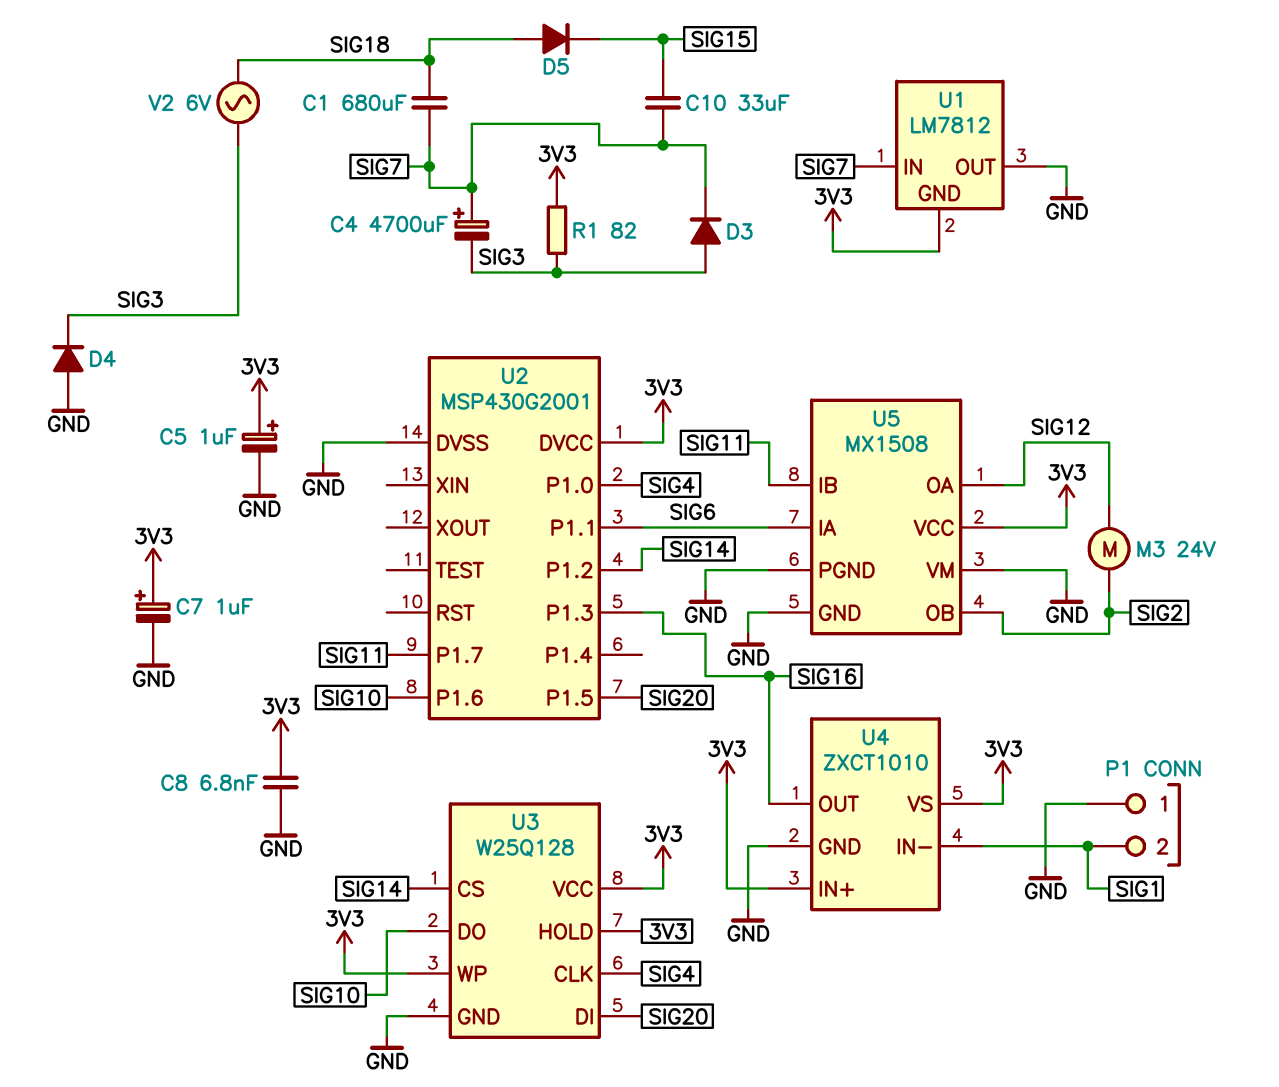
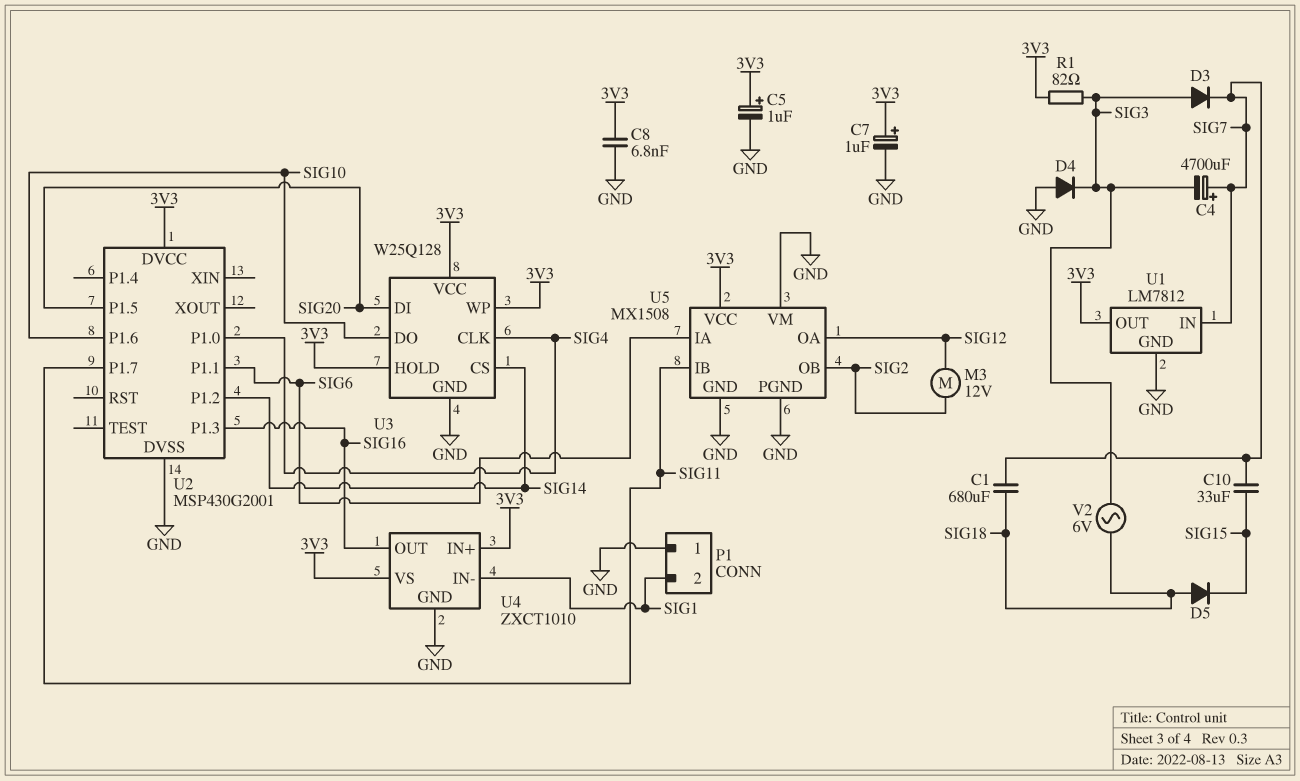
M3: motor 24V (SIG2, SIG12) -> motor 12V (SIG2, SIG12)
U1 pin GND: 3V3 -> GND
U1 pin OUT: GND -> 3V3

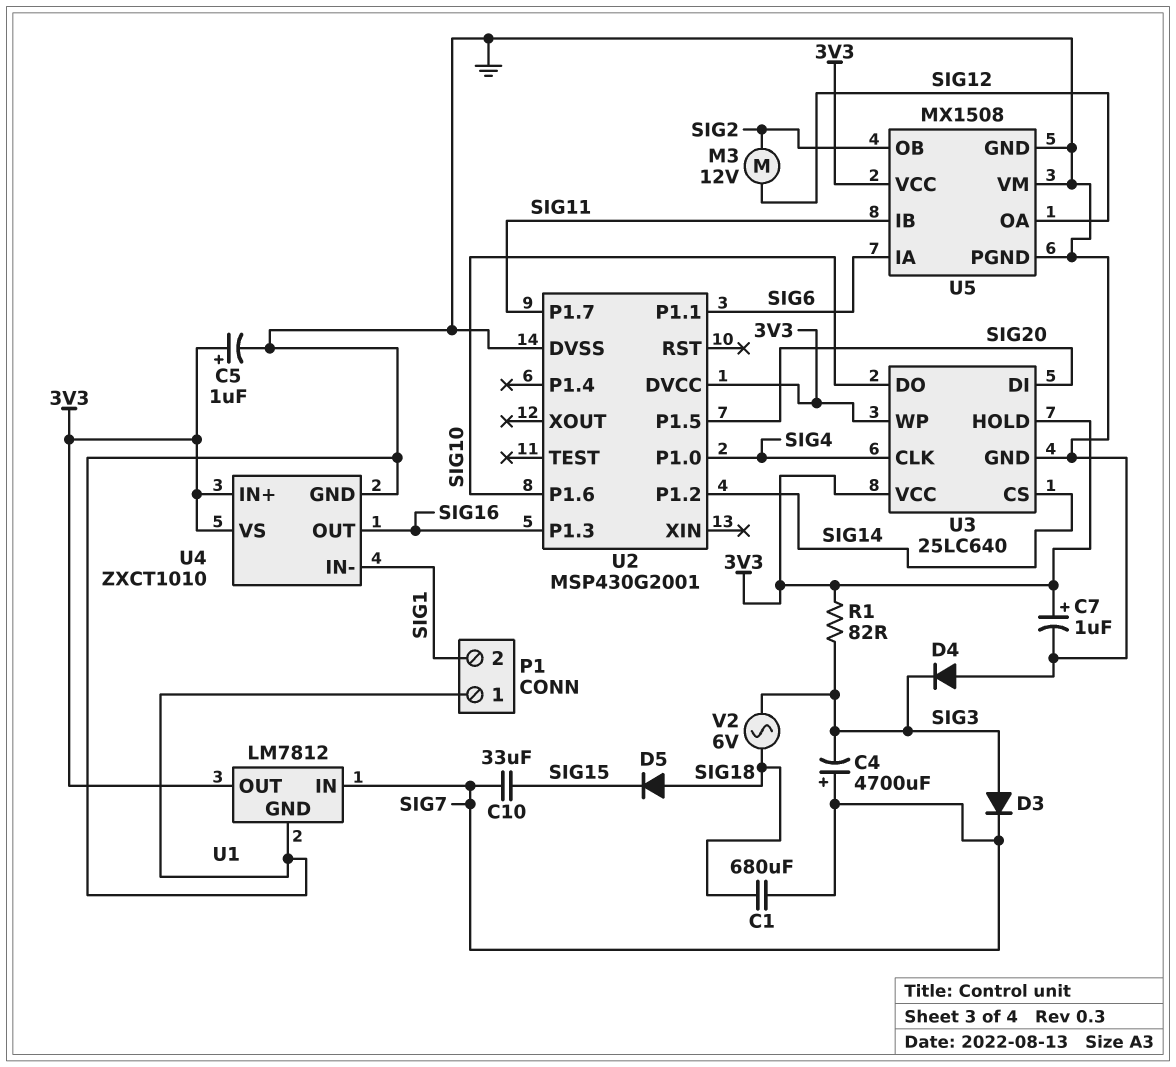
C8: 6.8nF (3V3, GND) -> none
U3: W25Q128 -> 25LC640

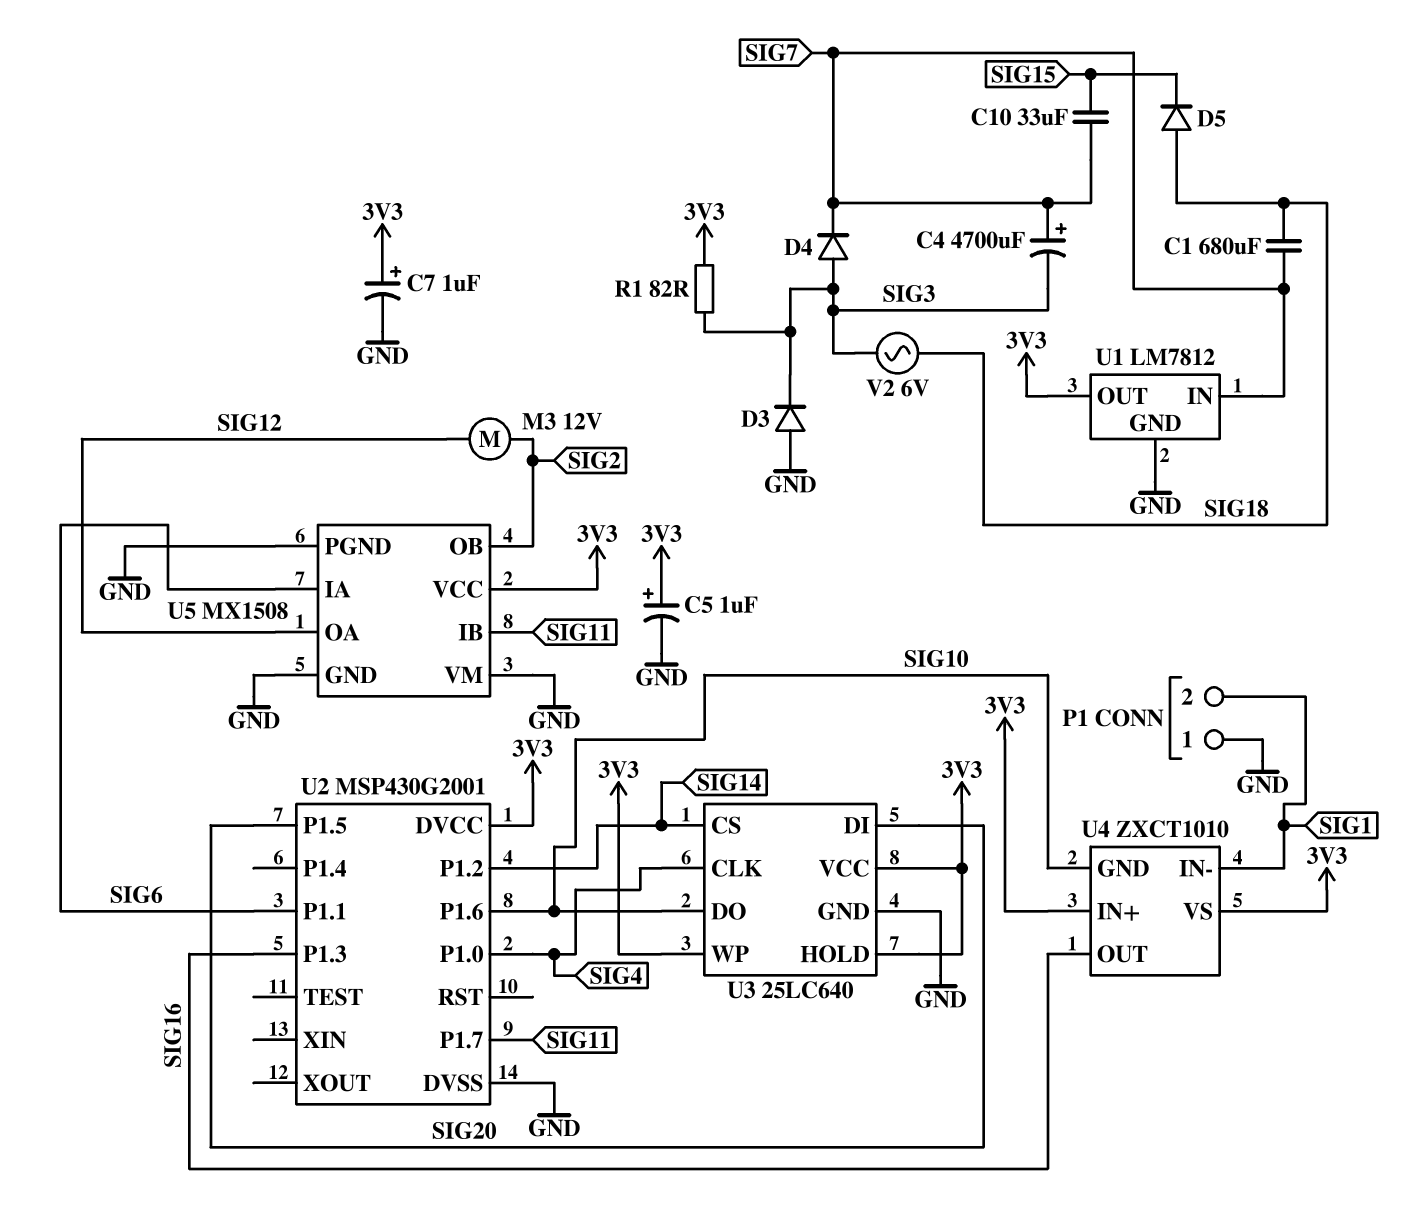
D3: diode (A SIG3, K SIG7) -> diode (A GND, K SIG3)
D4: diode (A GND, K SIG3) -> diode (A SIG3, K SIG7)
U4 pin GND: GND -> SIG10

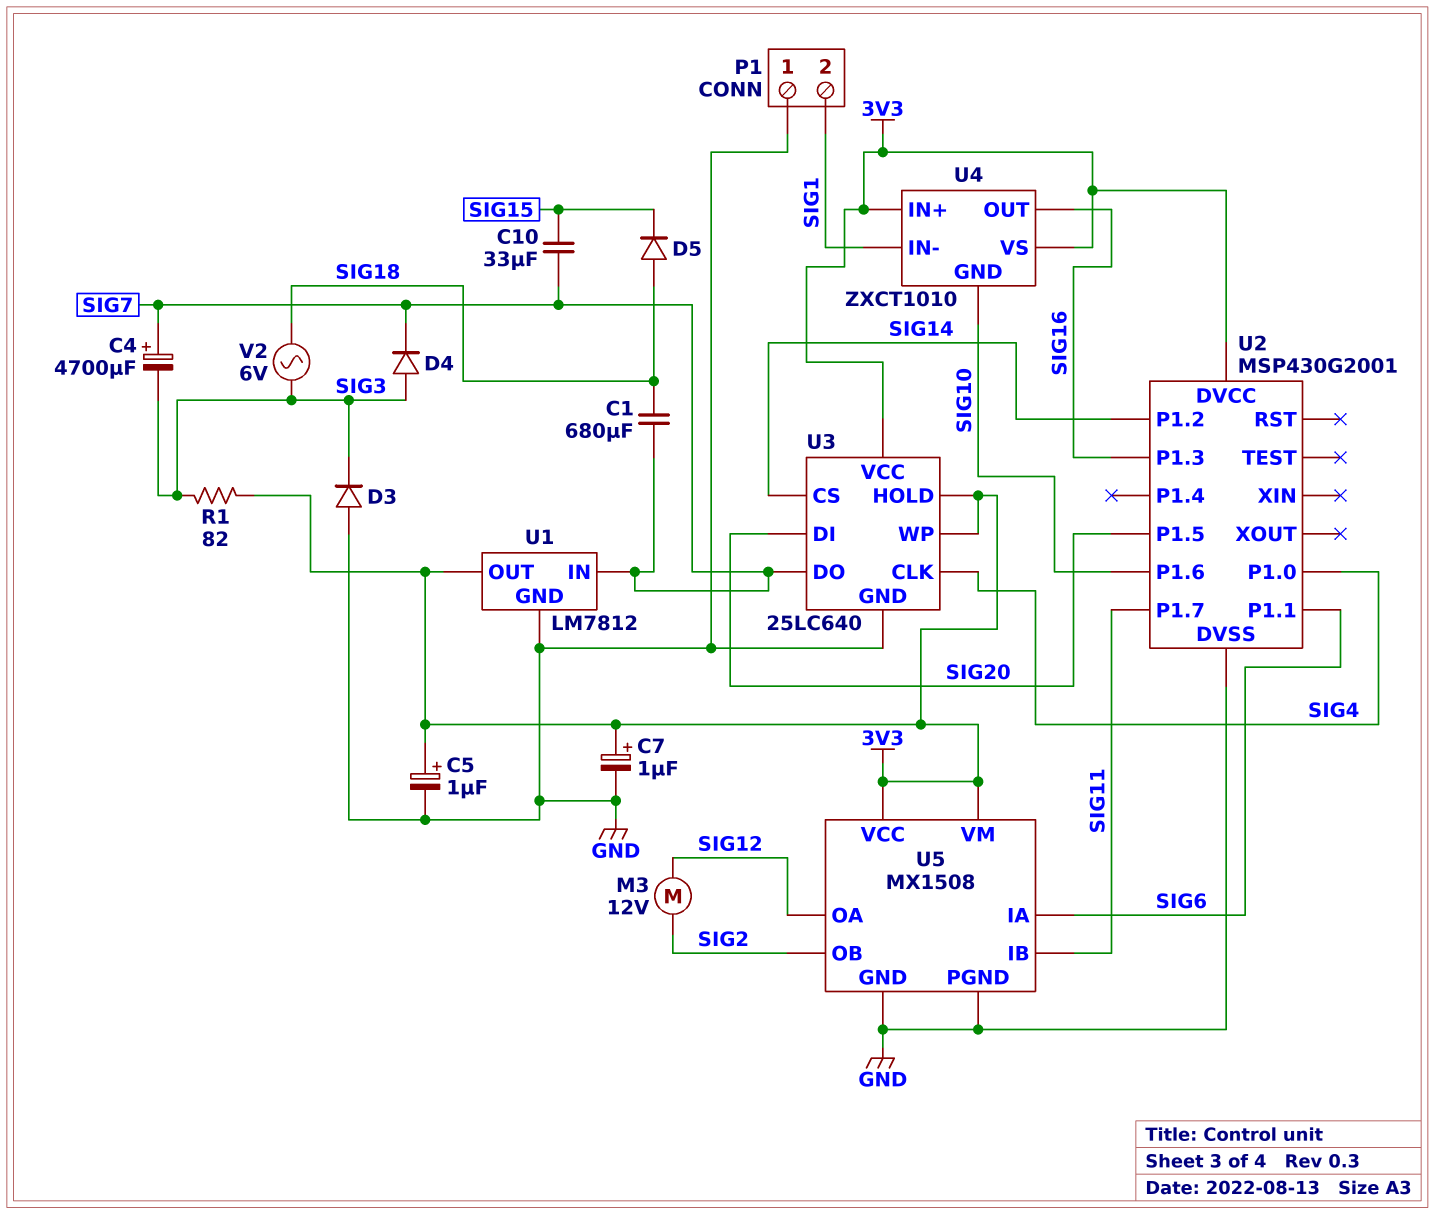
U3 pin DO: SIG10 -> SIG7
U5 pin VM: GND -> 3V3

